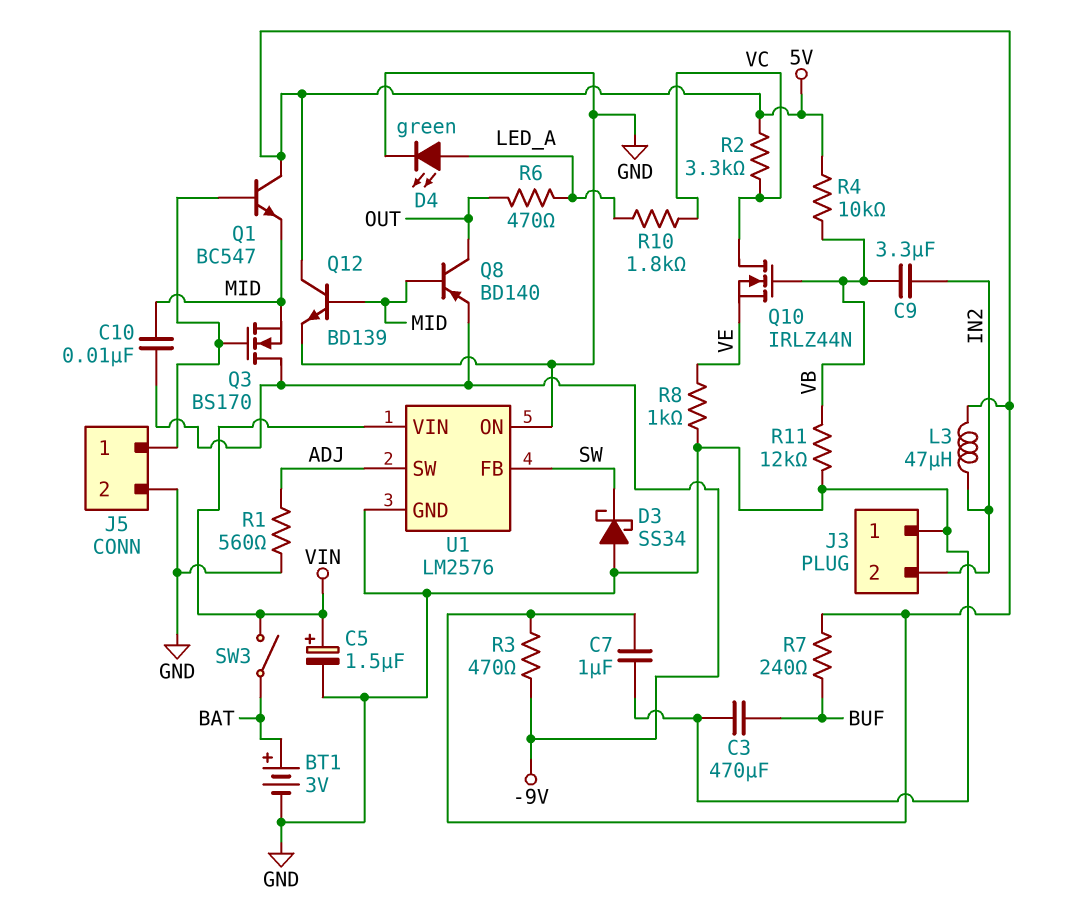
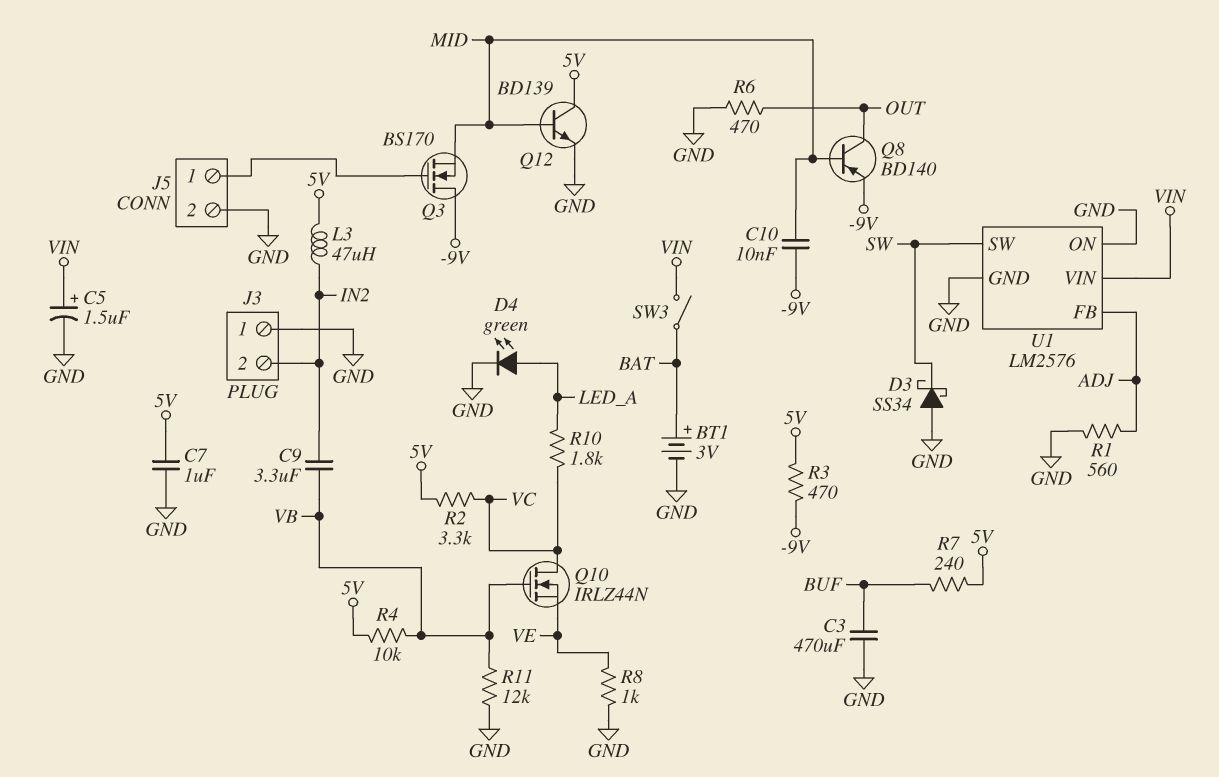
Q1: NPN BC547 (B J5/1, C 5V, E MID) -> none
R6: 470 (LED_A, OUT) -> 470 (GND, OUT)
U1 pin FB: SW -> ADJ
U1 pin SW: ADJ -> SW

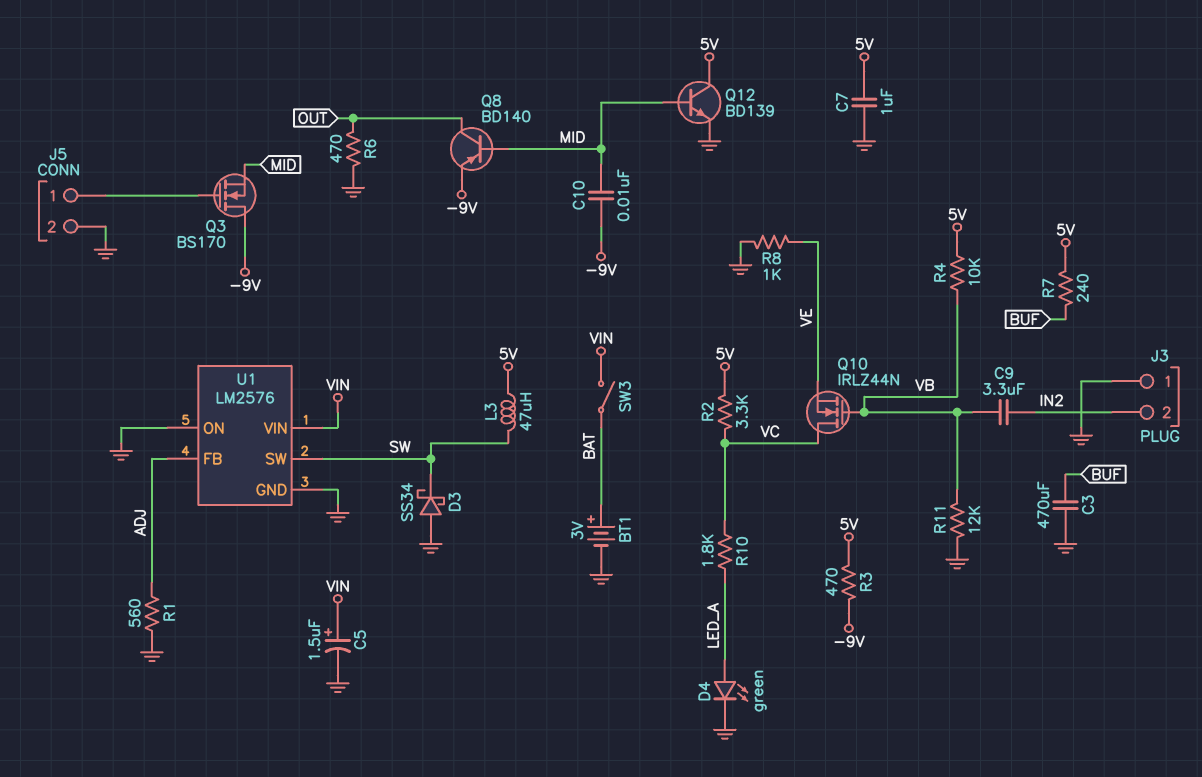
L3: 47uH (5V, IN2) -> 47uH (5V, SW)

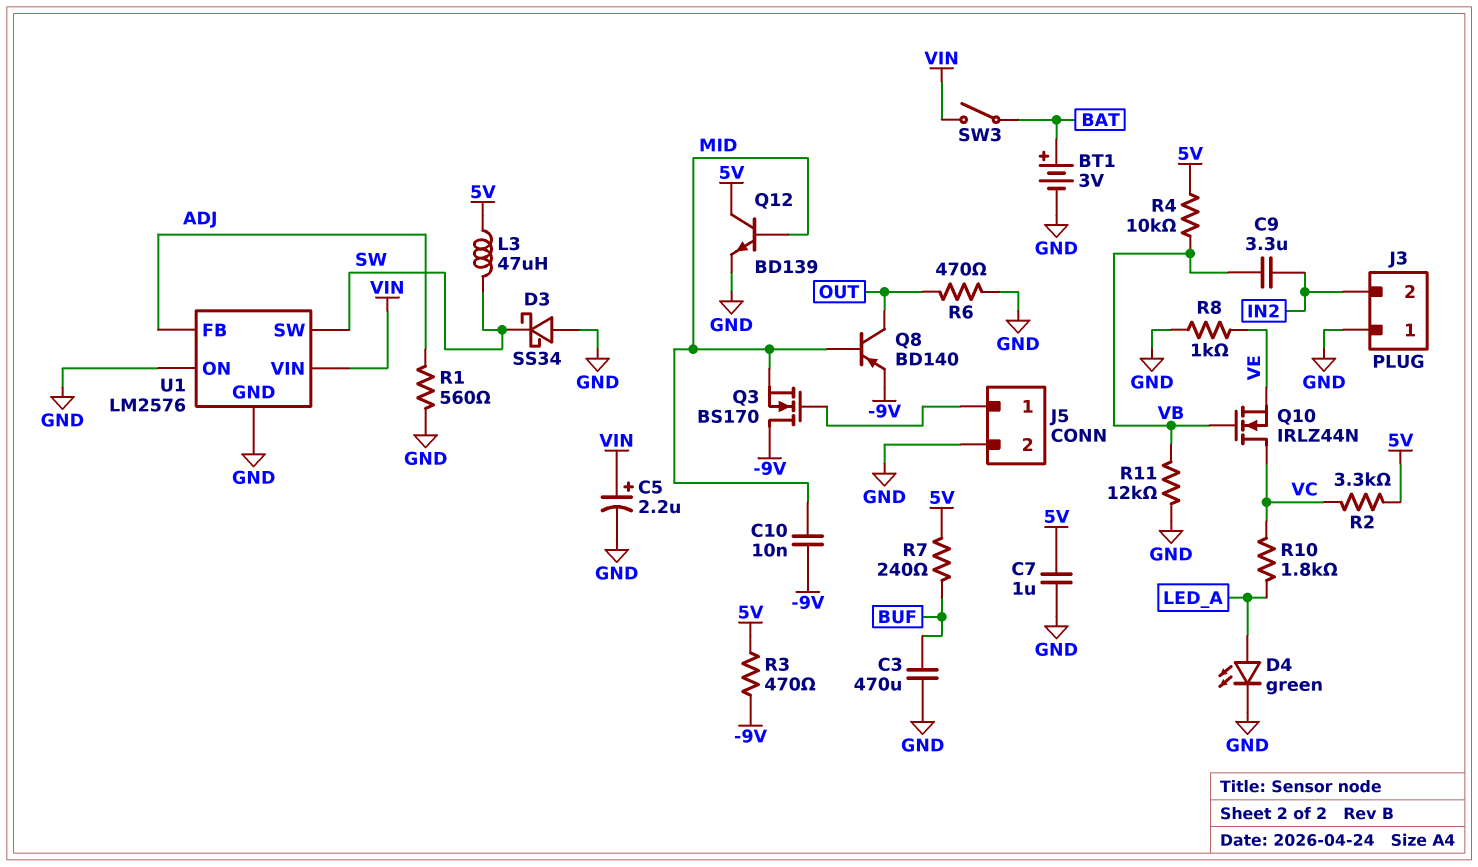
C5: 1.5uF (plus VIN, minus GND) -> 2.2uF (plus VIN, minus GND)

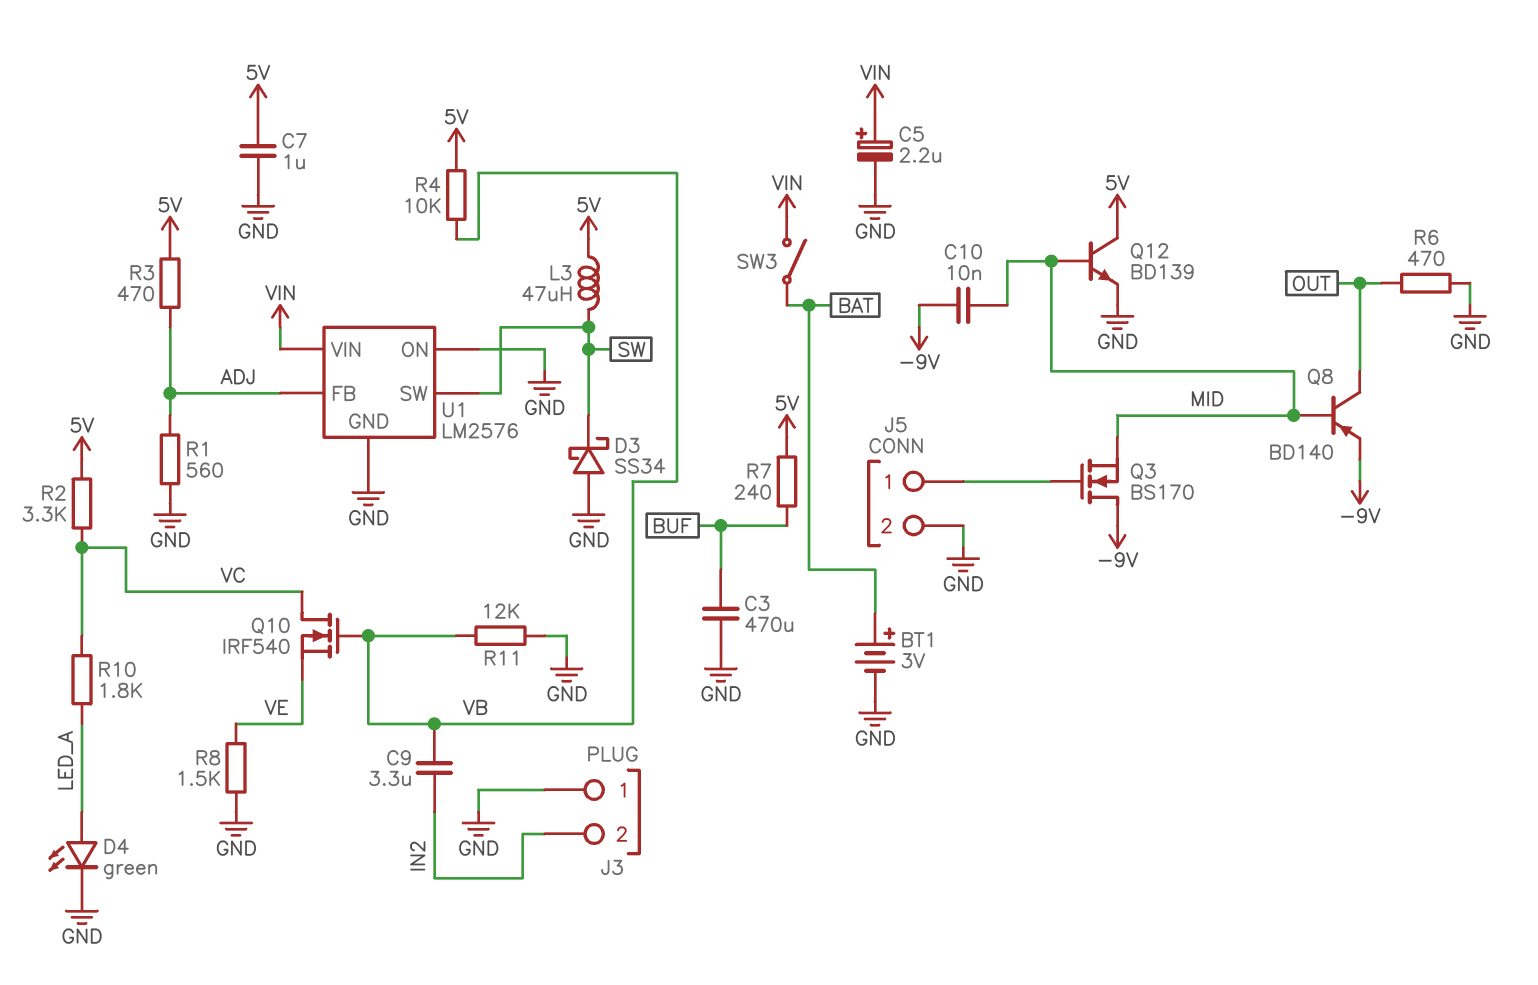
Q10: NMOS IRLZ44N (G VB, D VC, S VE) -> NMOS IRF540 (G VB, D VC, S VE)
R3: 470 (-9V, 5V) -> 470 (5V, ADJ)
R8: 1k (GND, VE) -> 1.5k (GND, VE)

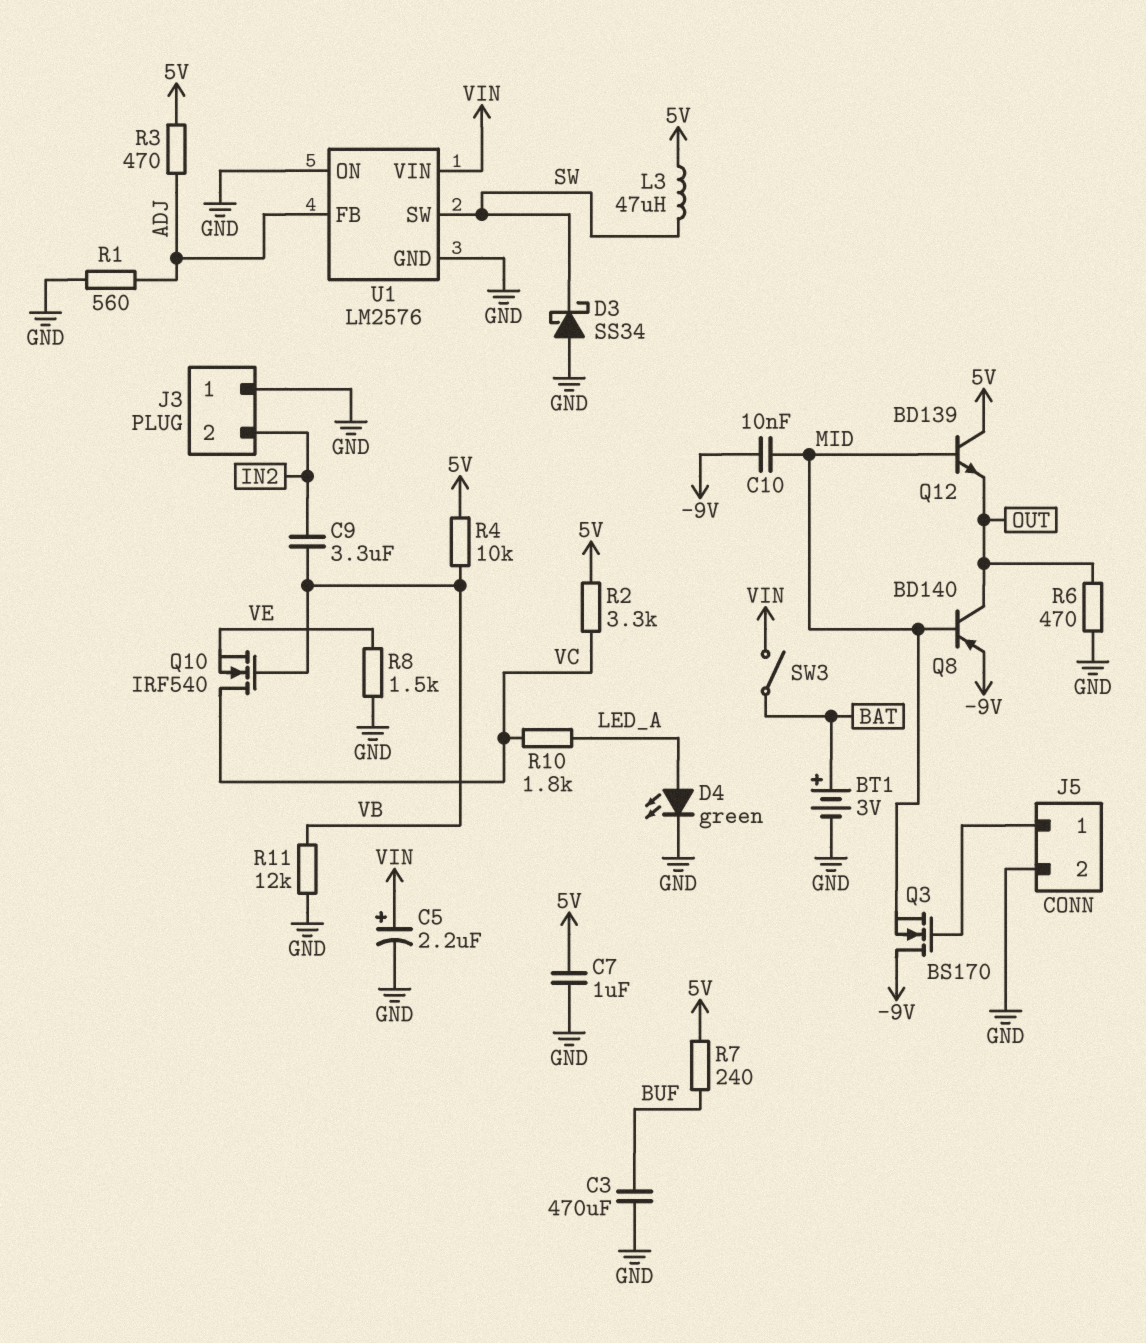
Q12: NPN BD139 (B MID, C 5V, E GND) -> NPN BD139 (B MID, C 5V, E OUT)

